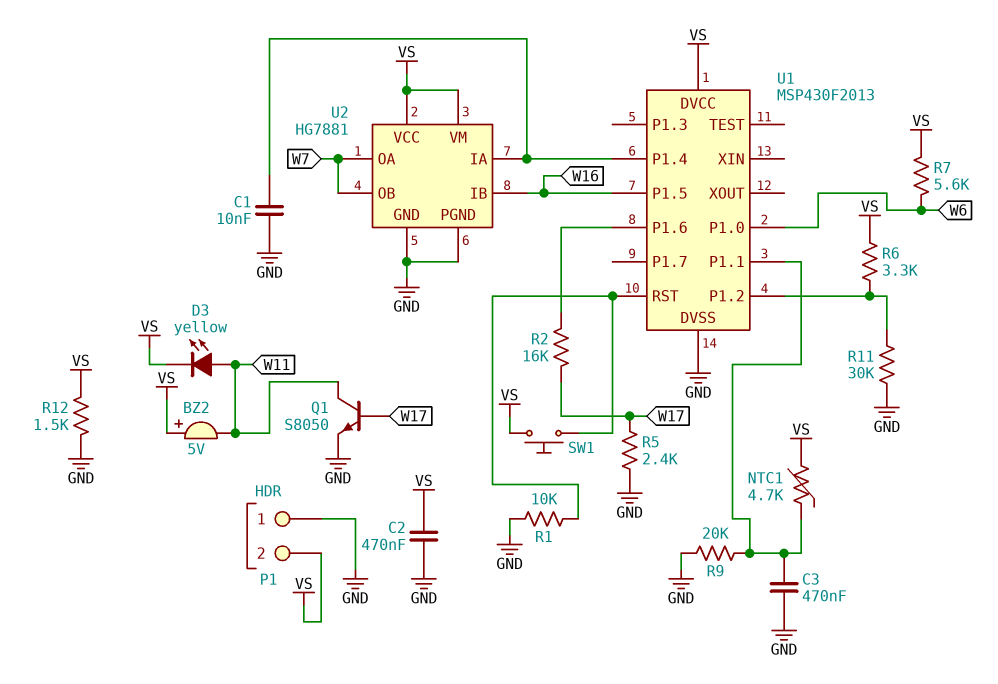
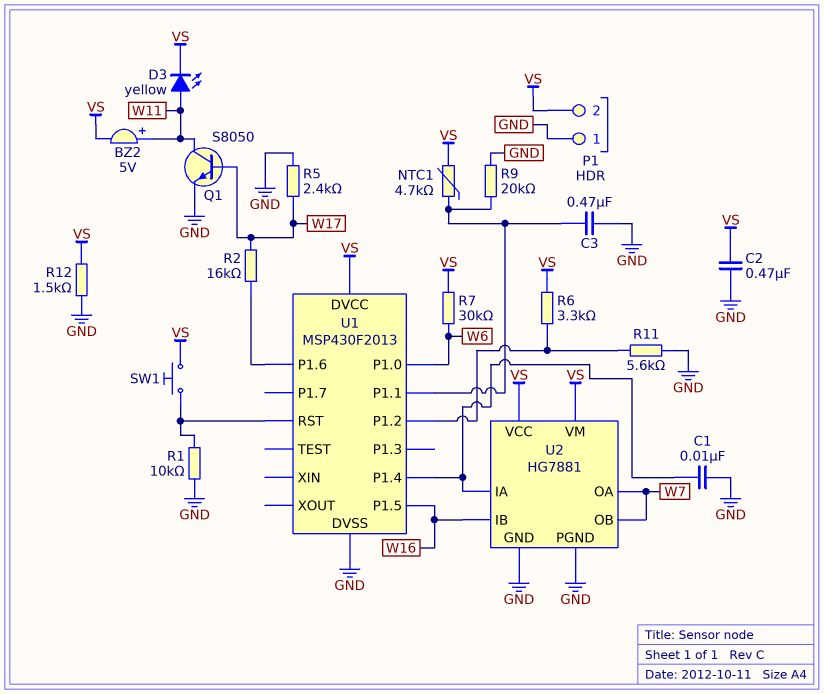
BZ2: buzzer 5V (plus VS, minus W11) -> buzzer 5V (plus W11, minus VS)
R7: 5.6k (VS, W6) -> 30k (VS, W6)
R11: 30k (GND, U1/P1.2) -> 5.6k (GND, U1/P1.2)

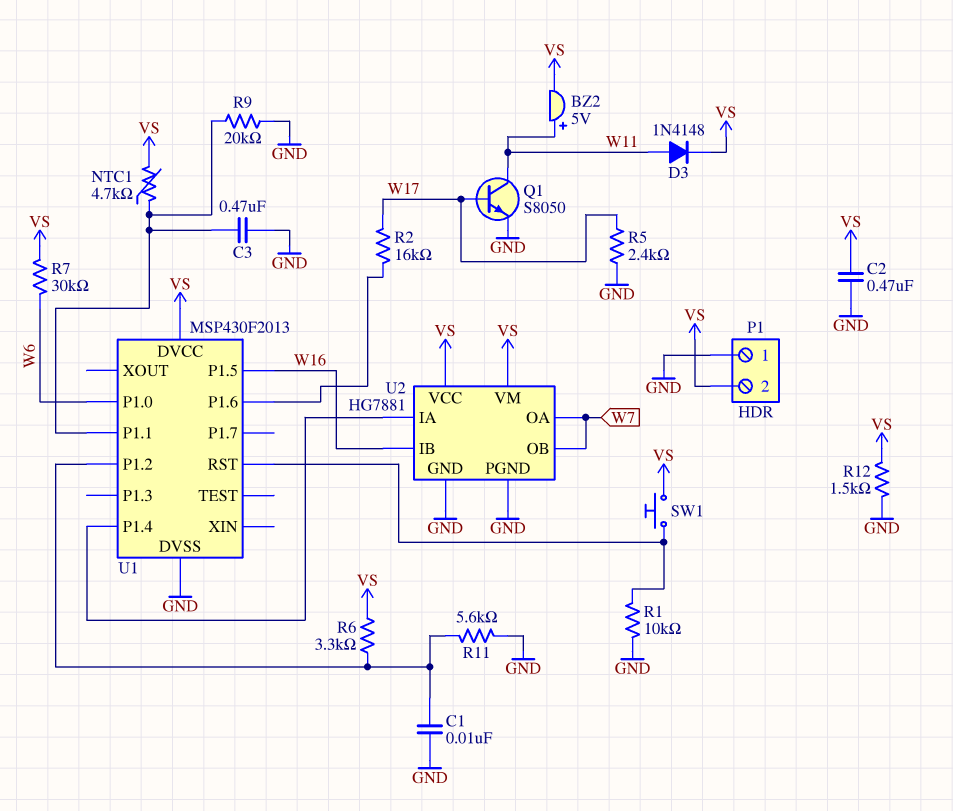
C1: 10nF (GND, U1/P1.4) -> 10nF (GND, U1/P1.2)
D3: LED yellow (A W11, K VS) -> diode 1N4148 (A W11, K VS)

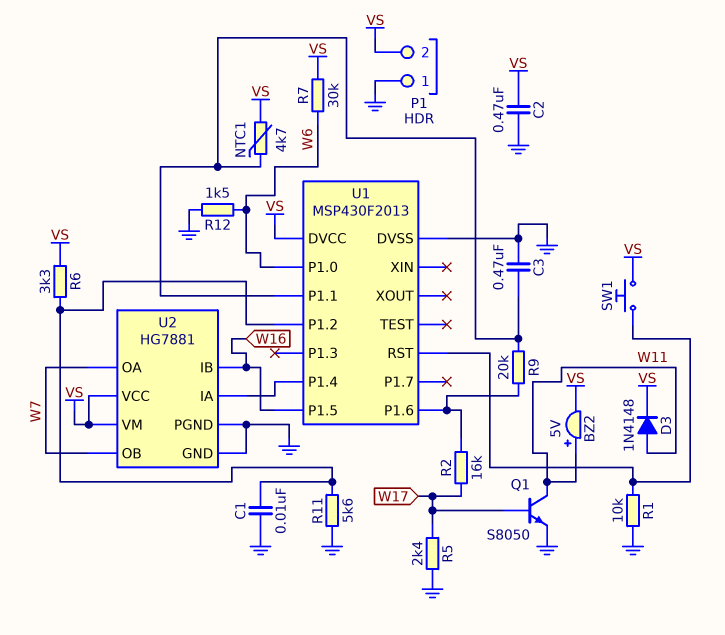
R9: 20k (GND, U1/P1.1) -> 20k (U1/P1.1, U1/P1.6)
R12: 1.5k (GND, VS) -> 1.5k (GND, W6)

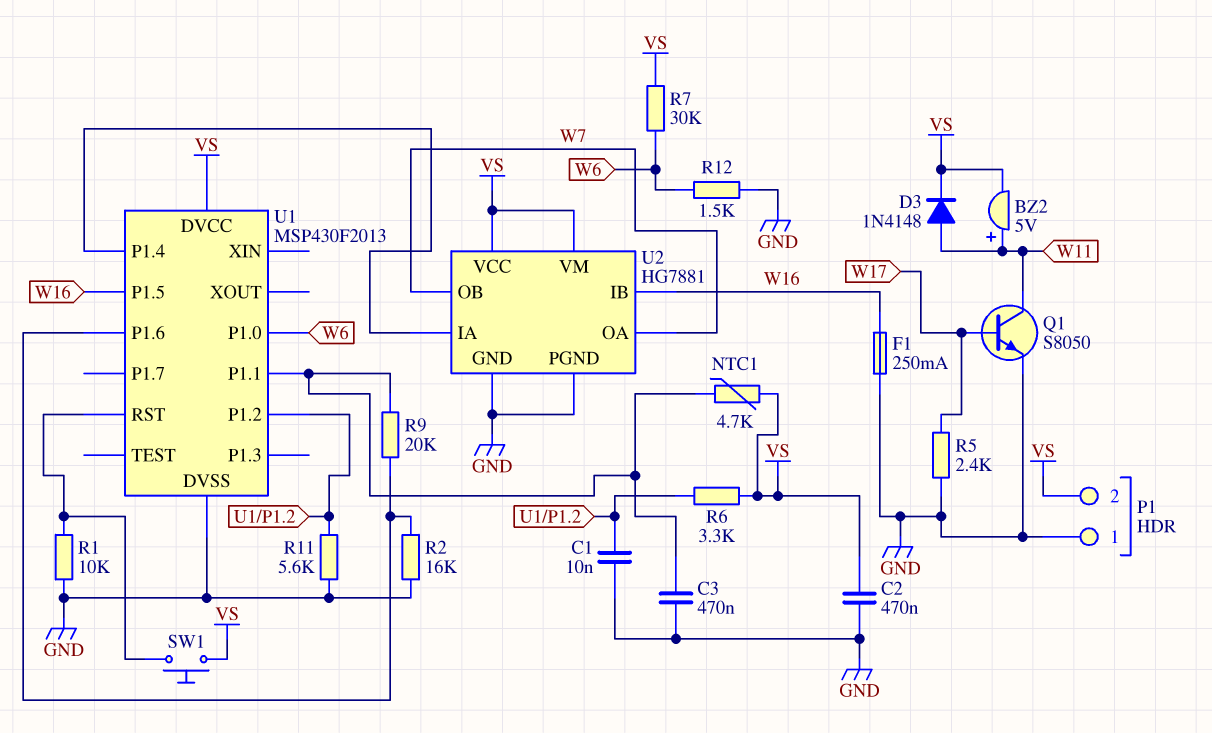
F1: none -> 250mA (GND, W16)
R2: 16k (U1/P1.6, W17) -> 16k (GND, U1/P1.6)

